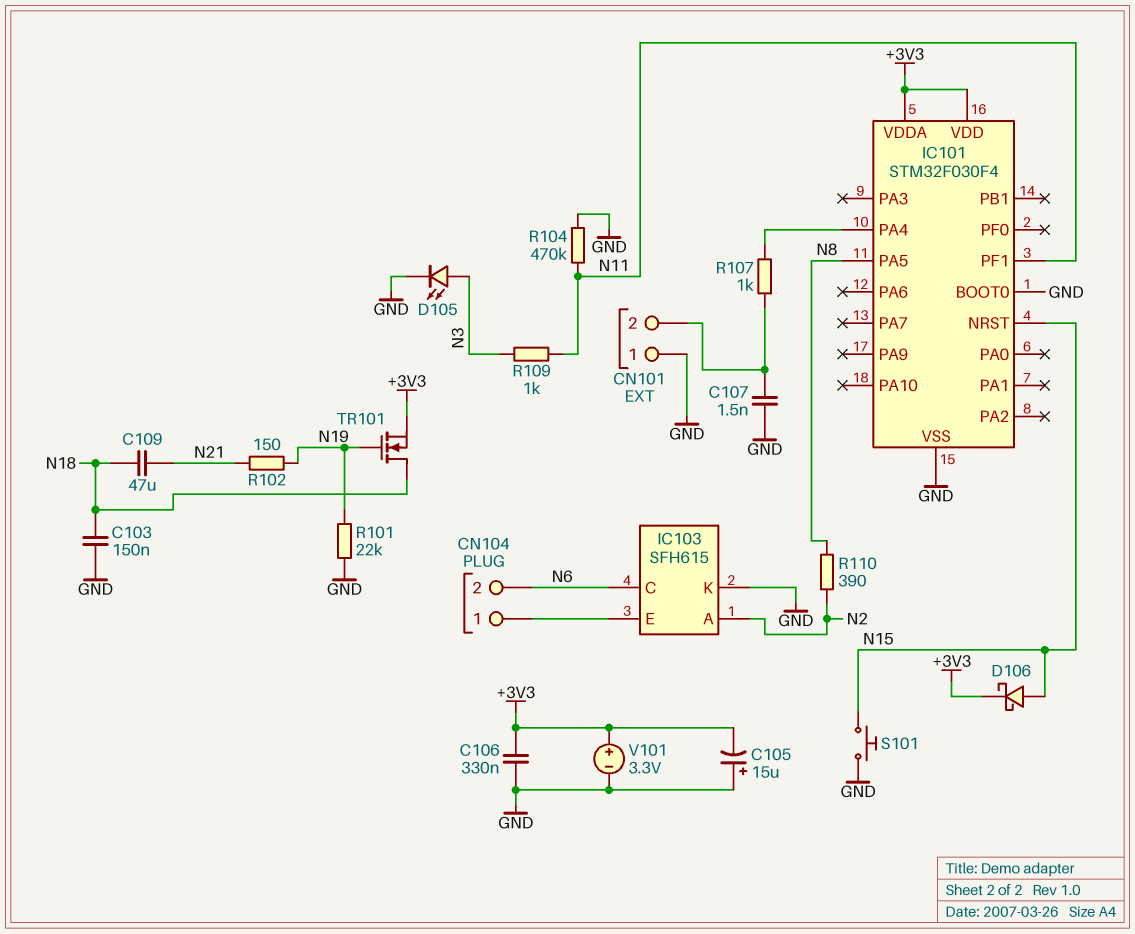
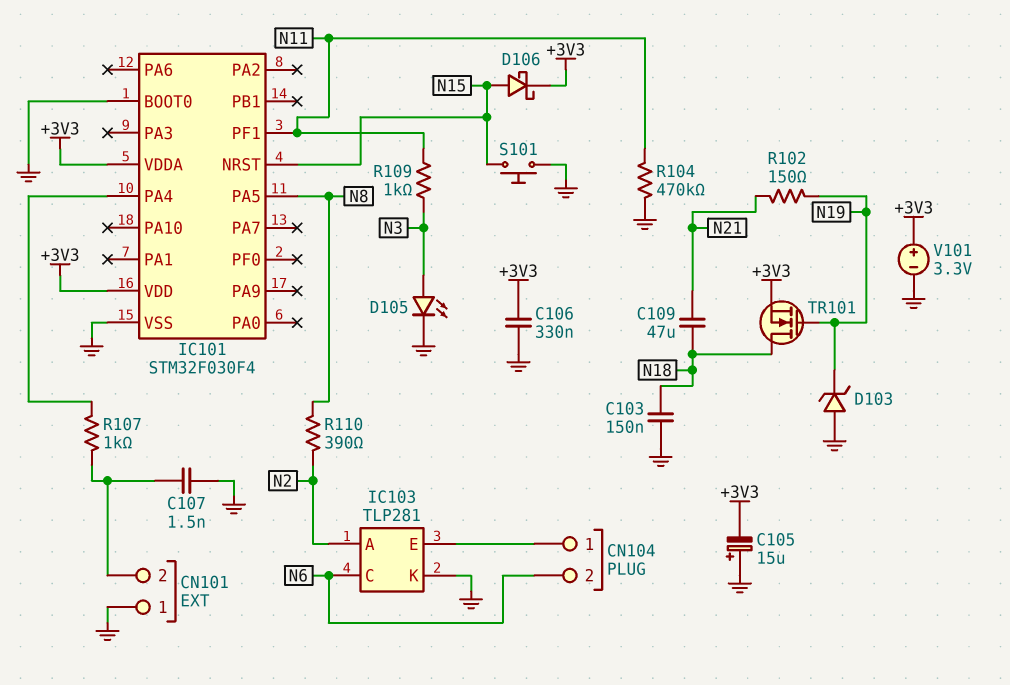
D103: none -> zener (A GND, K N19)
IC103: SFH615 -> TLP281
R101: 22k (GND, N19) -> none

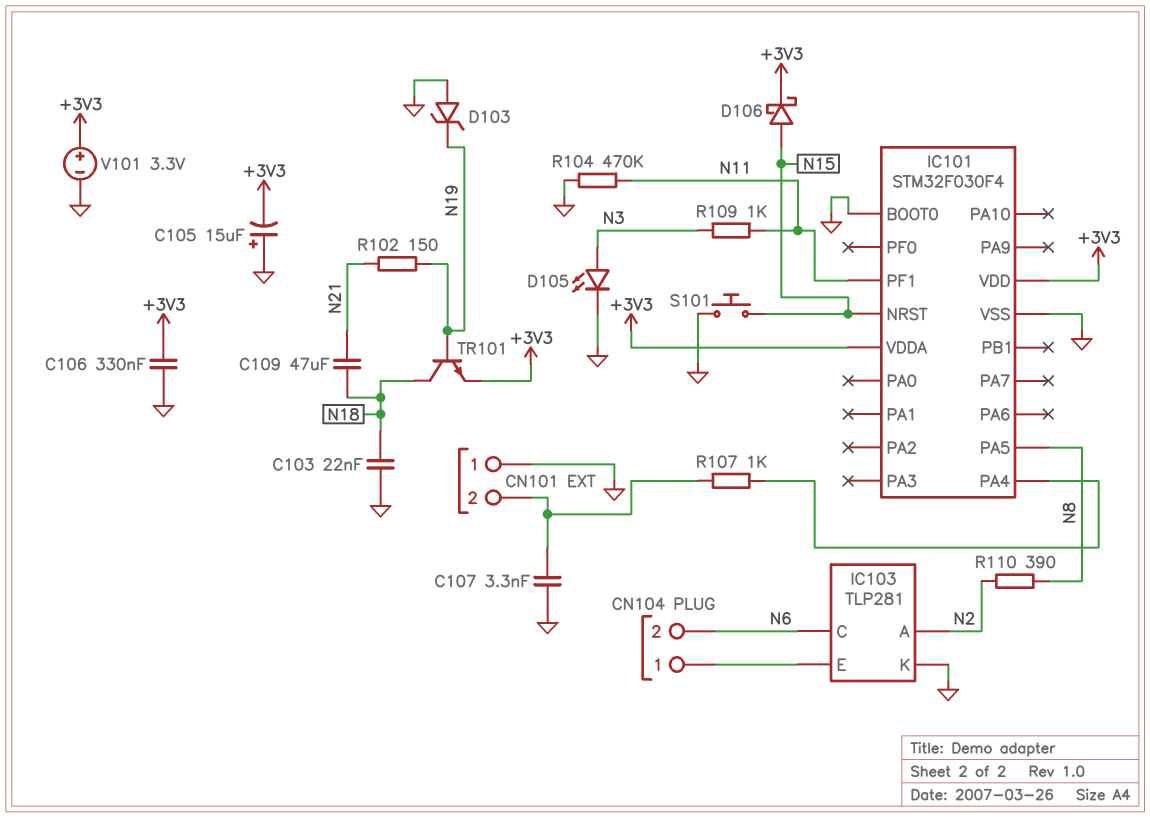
C103: 150nF (GND, N18) -> 22nF (GND, N18)
C107: 1.5nF (CN101/2, GND) -> 3.3nF (CN101/2, GND)
TR101: NMOS (G N19, D N18, S +3V3) -> NPN (B N19, C N18, E +3V3)

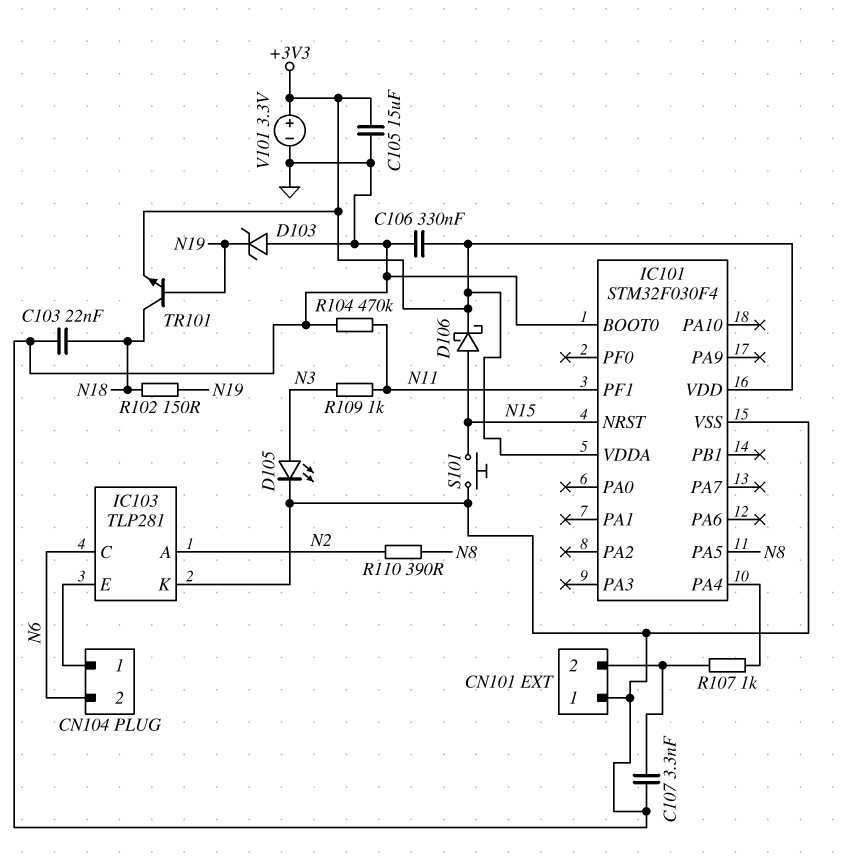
C105: 15uF (plus GND, minus +3V3) -> 15uF (+3V3, GND)
C109: 47uF (N18, N21) -> none
R102: 150 (N19, N21) -> 150 (N18, N19)

